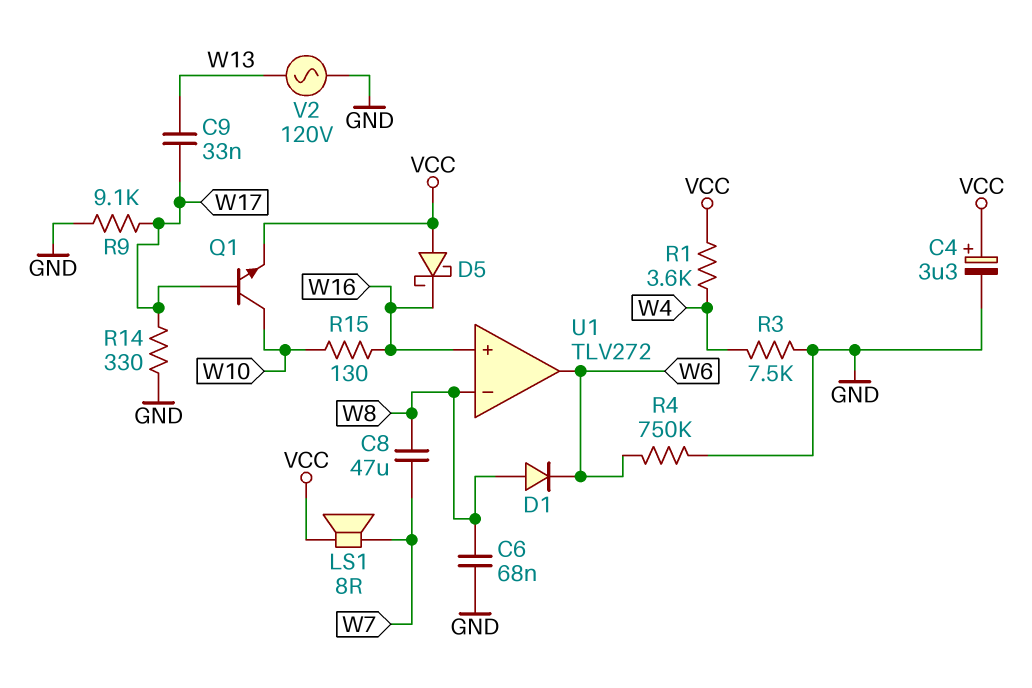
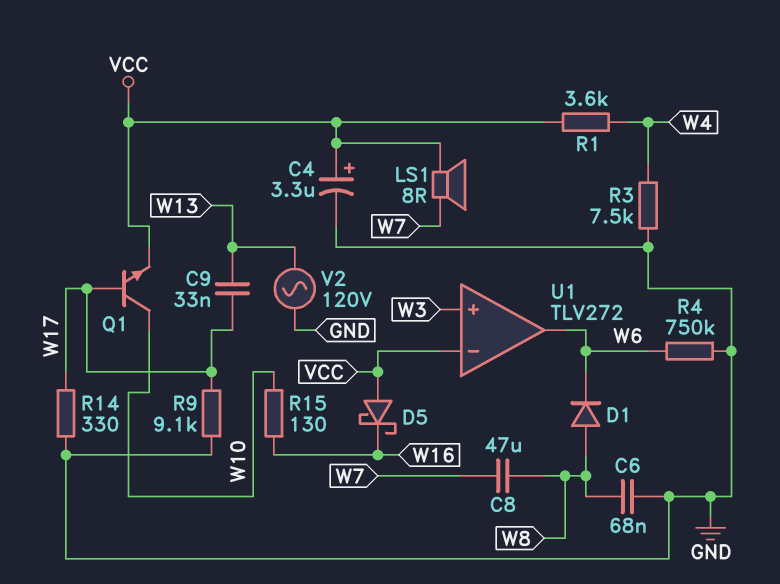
U1 pin in+: W16 -> W3
U1 pin in-: W8 -> VCC

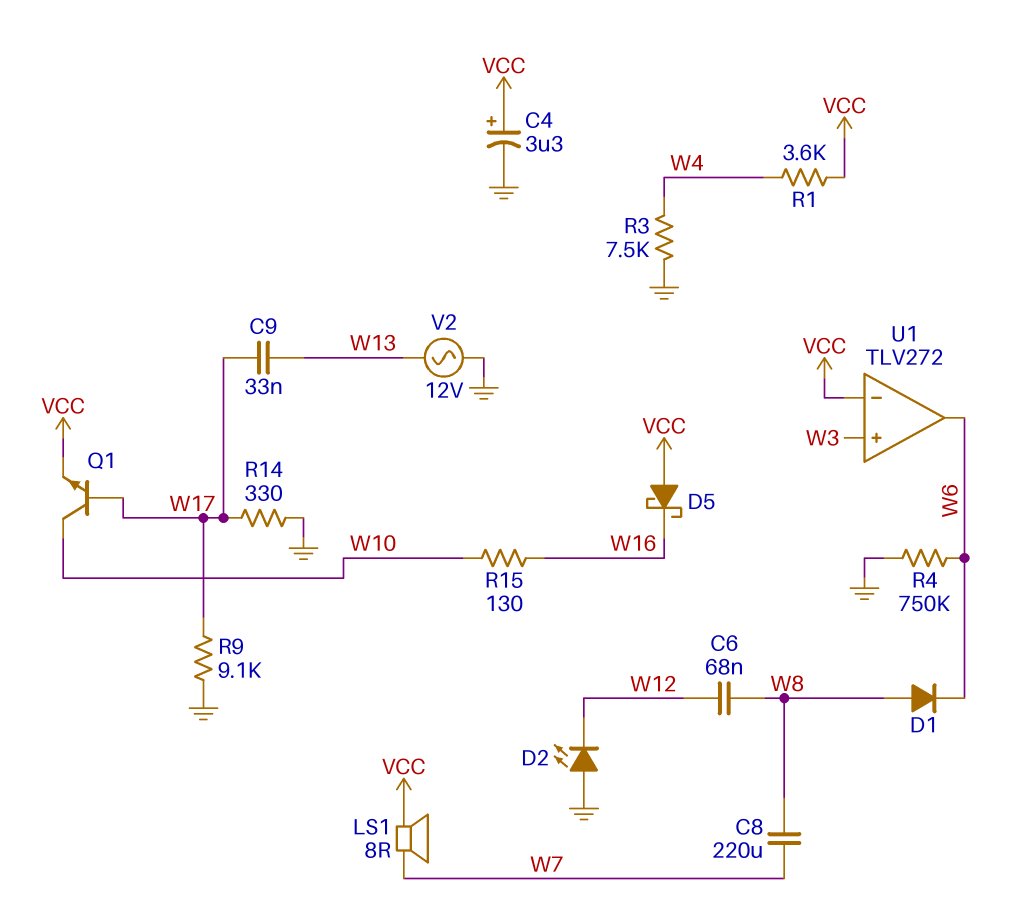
C6: 68nF (GND, W8) -> 68nF (W8, W12)
C8: 47uF (W7, W8) -> 220uF (W7, W8)
D2: none -> LED (A GND, K W12)
V2: AC 120V (GND, W13) -> AC 12V (GND, W13)

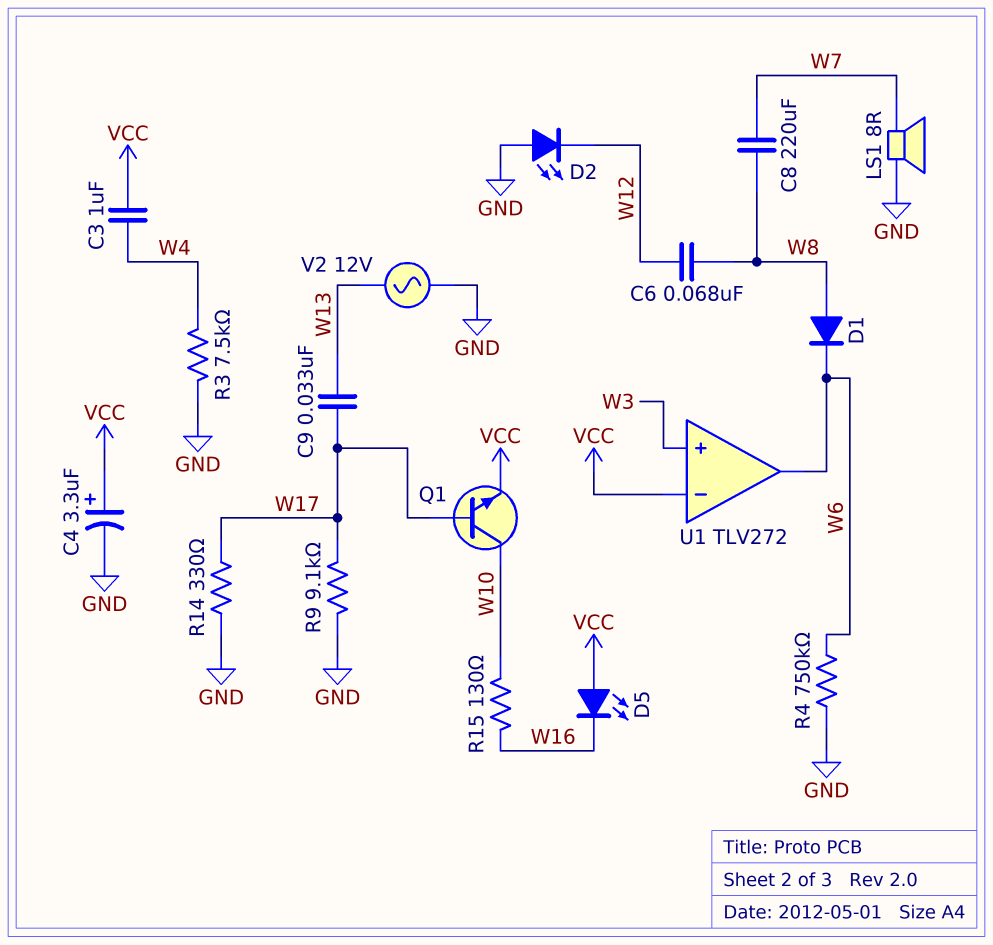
C3: none -> 1uF (VCC, W4)
D5: schottky (A VCC, K W16) -> LED (A VCC, K W16)
LS1: speaker 8R (VCC, W7) -> speaker 8R (GND, W7)
R1: 3.6k (VCC, W4) -> none

